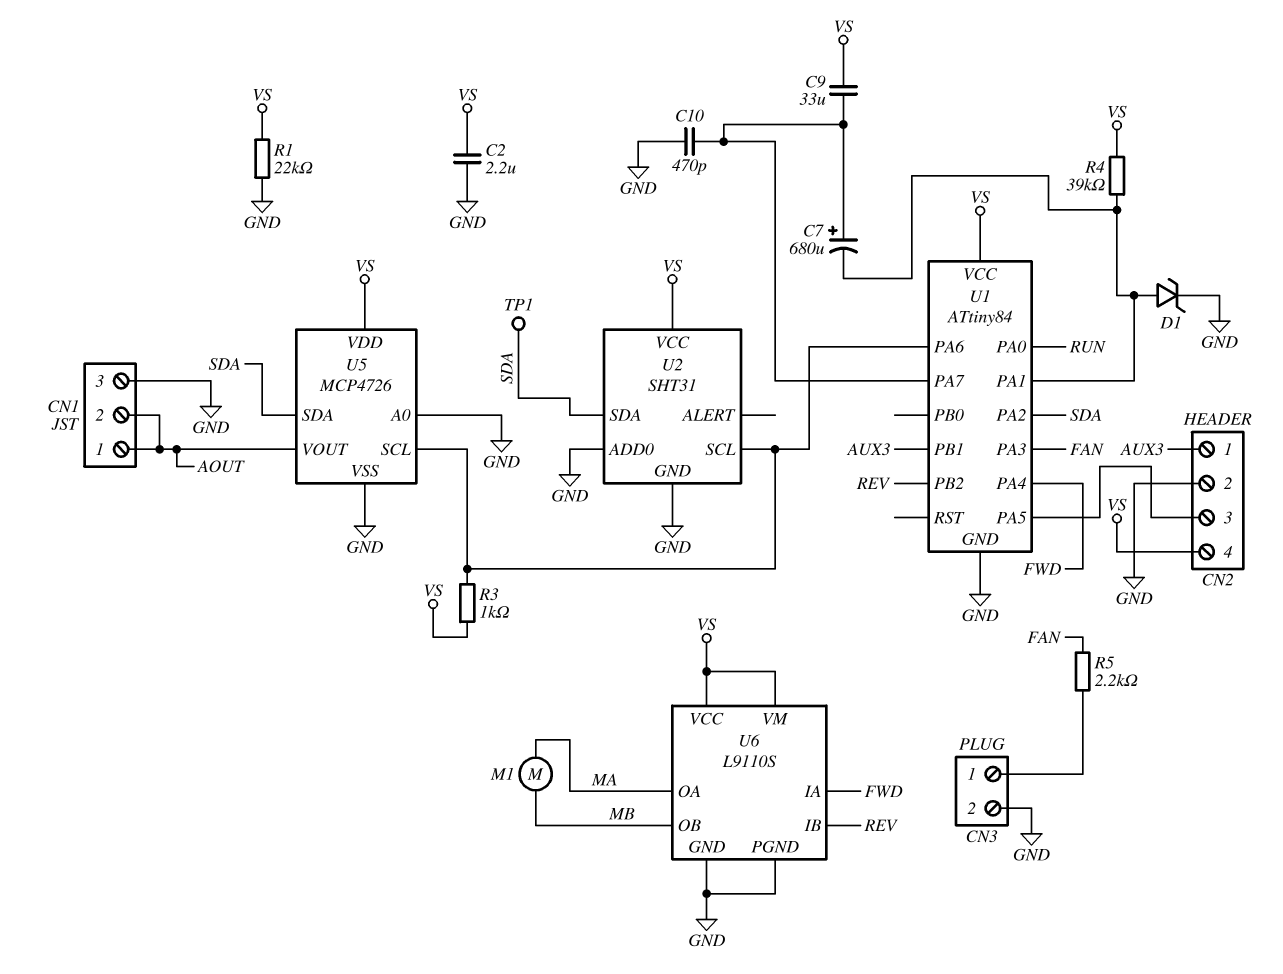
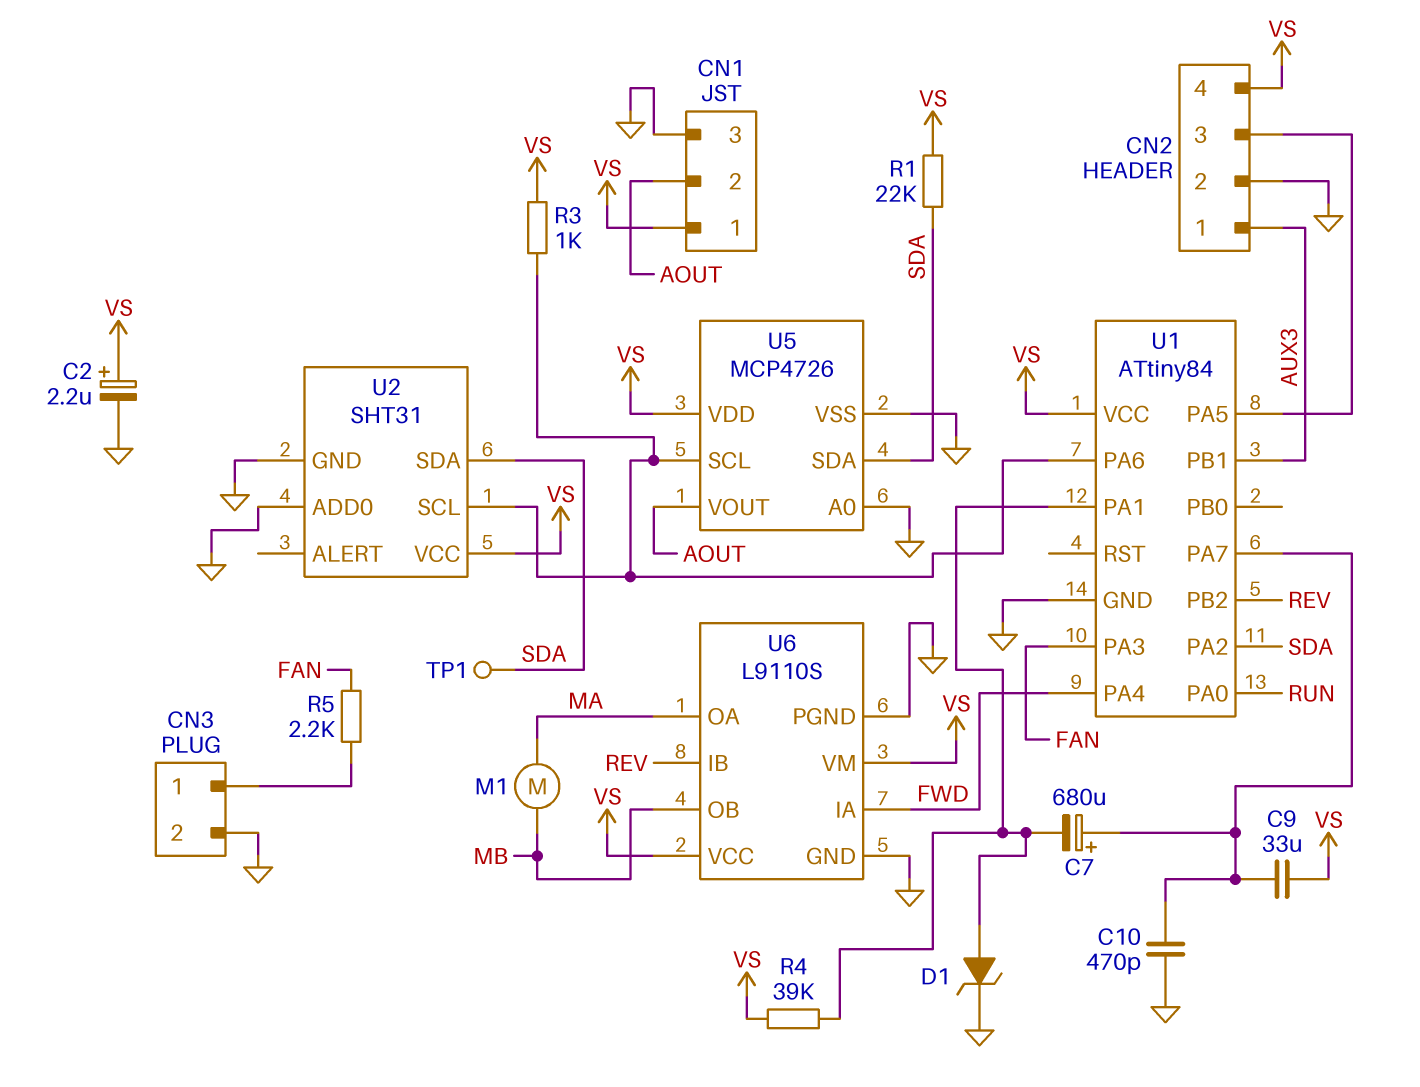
C2: 2.2uF (GND, VS) -> 2.2uF (plus VS, minus GND)
CN1 pin 1: AOUT -> VS
R1: 22k (GND, VS) -> 22k (SDA, VS)

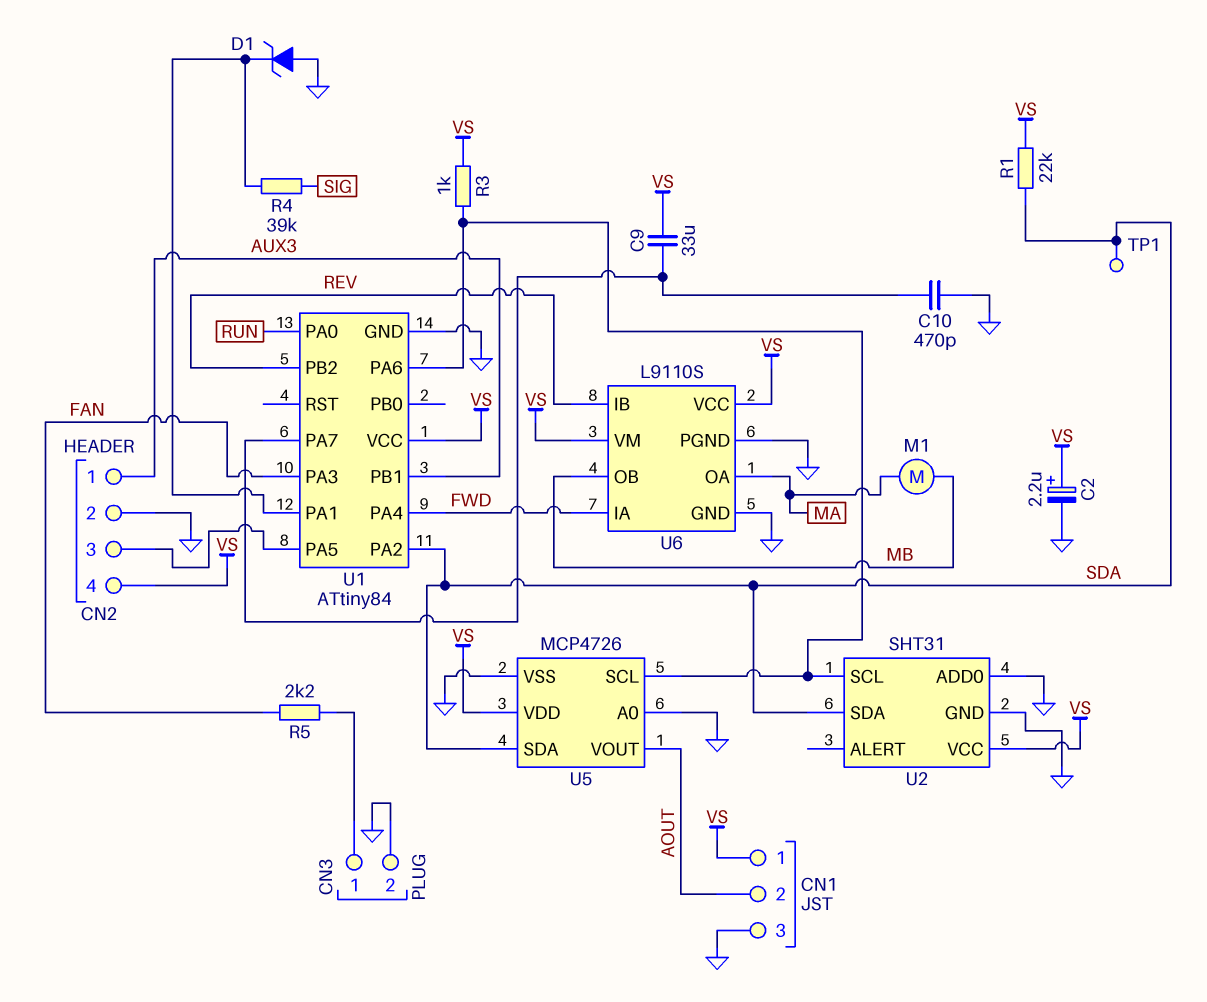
C7: 680uF (plus U1/PA7, minus U1/PA1) -> none
D1: zener (A U1/PA1, K GND) -> zener (A GND, K U1/PA1)
R4: 39k (U1/PA1, VS) -> 39k (SIG, U1/PA1)

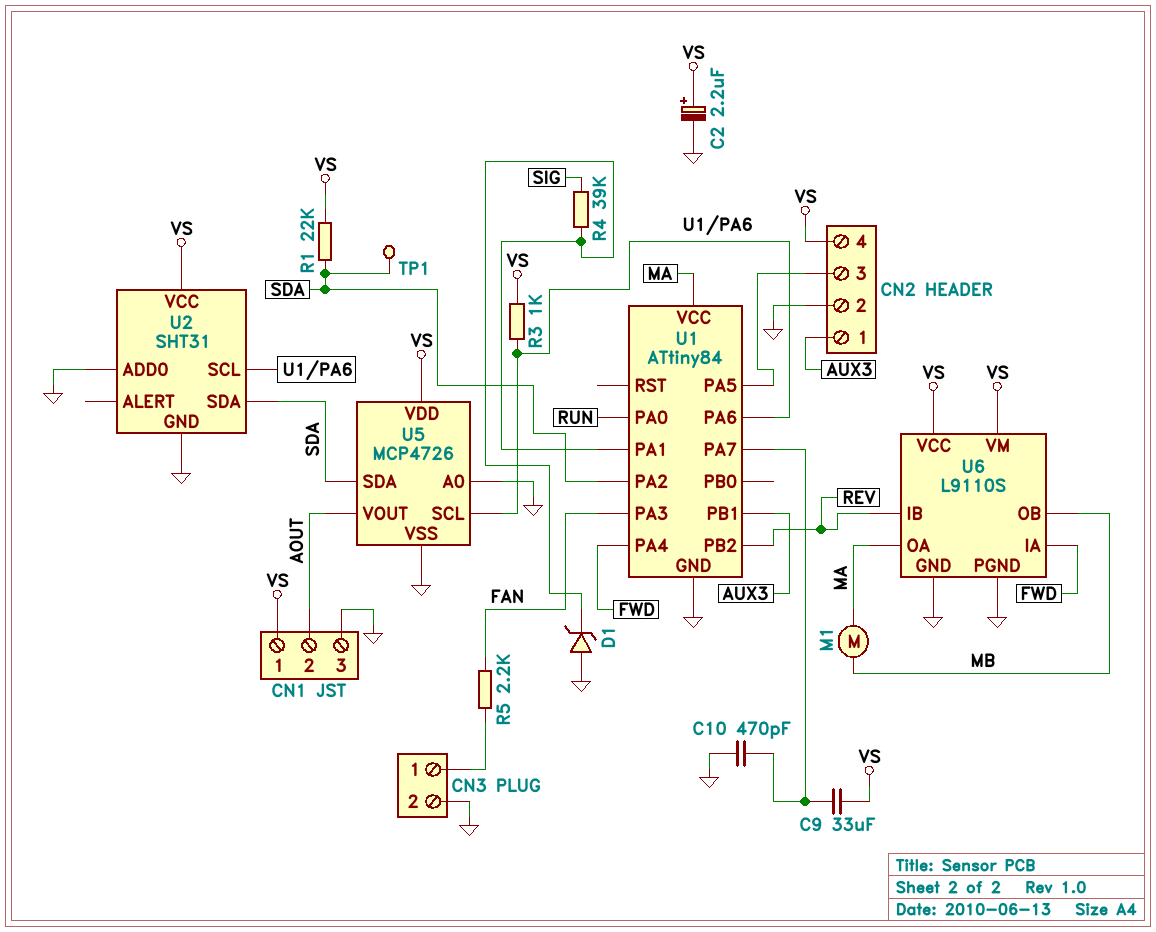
U1 pin VCC: VS -> MA

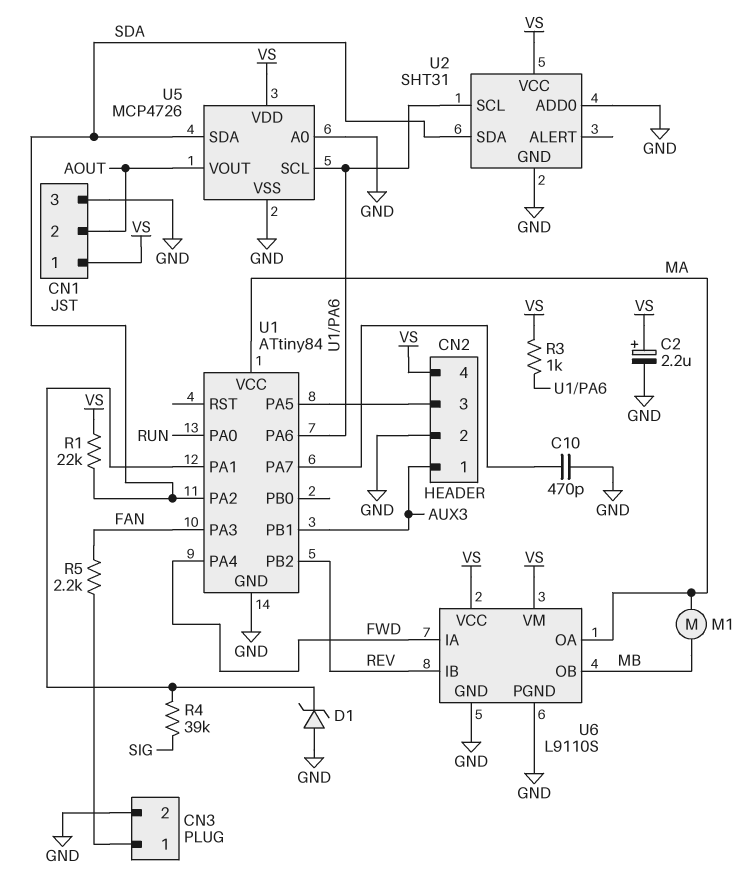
C9: 33uF (U1/PA7, VS) -> none
TP1: test point (SDA) -> none

